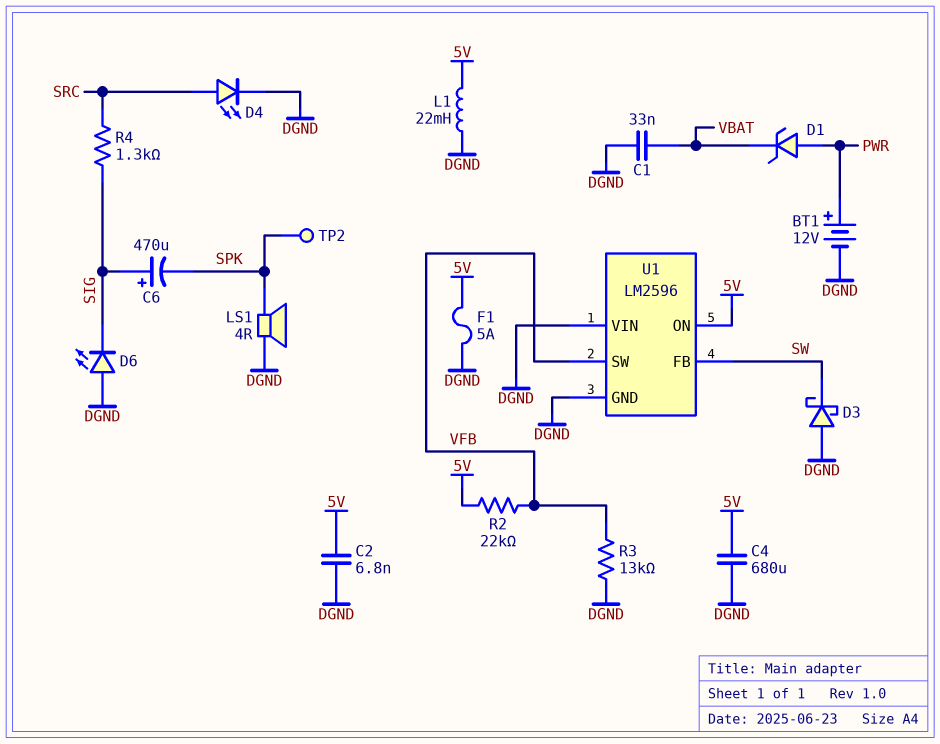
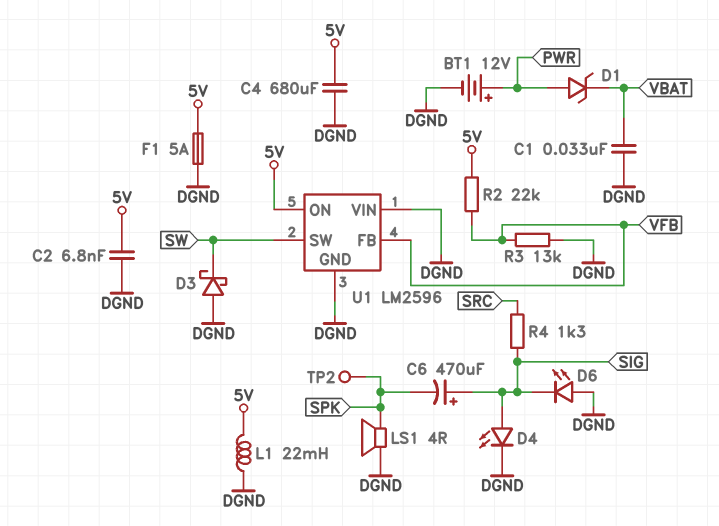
D4: LED (A SRC, K DGND) -> LED (A SIG, K DGND)
U1 pin FB: SW -> VFB
U1 pin SW: VFB -> SW

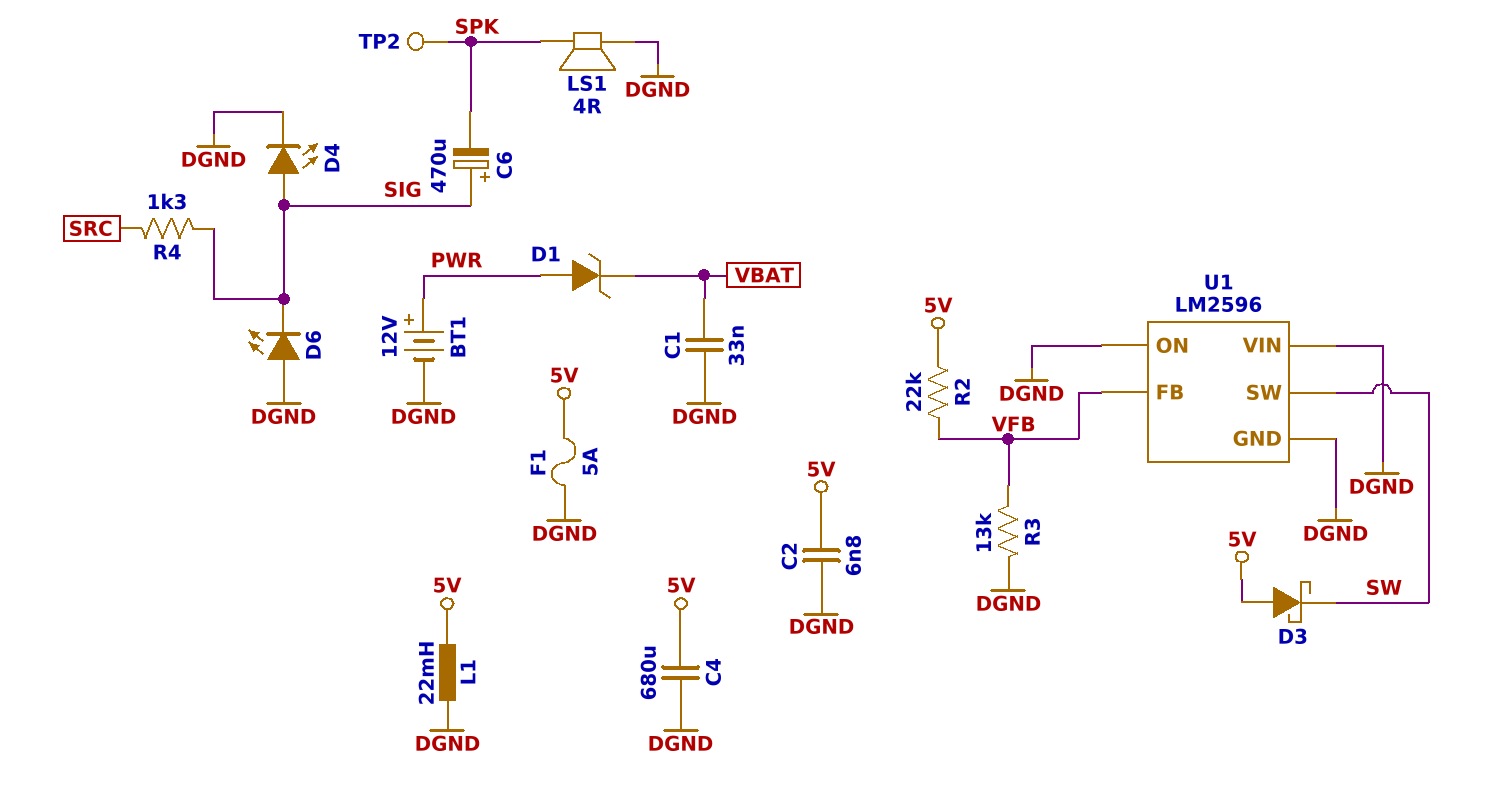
D3: schottky (A DGND, K SW) -> schottky (A 5V, K SW)
U1 pin ON: 5V -> DGND

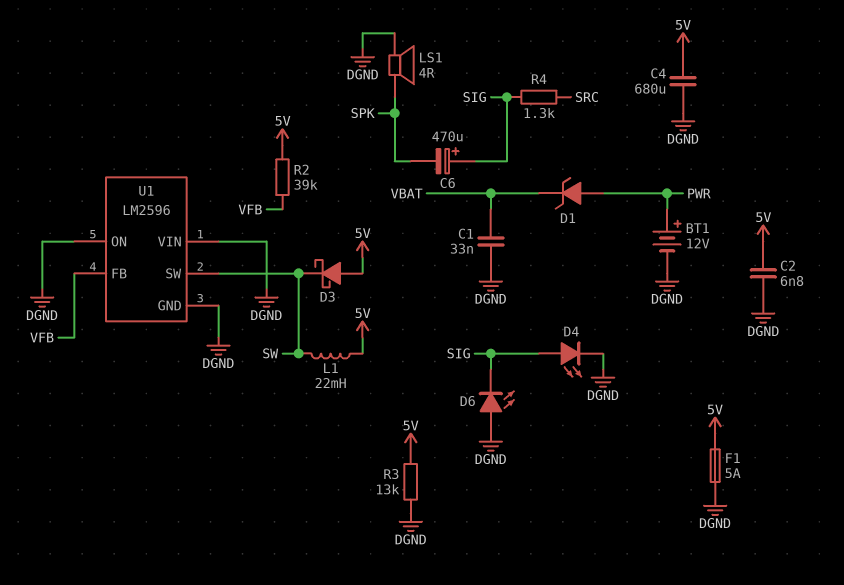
L1: 22mH (5V, DGND) -> 22mH (5V, SW)
R2: 22k (5V, VFB) -> 39k (5V, VFB)
R3: 13k (DGND, VFB) -> 13k (5V, DGND)
TP2: test point (SPK) -> none

